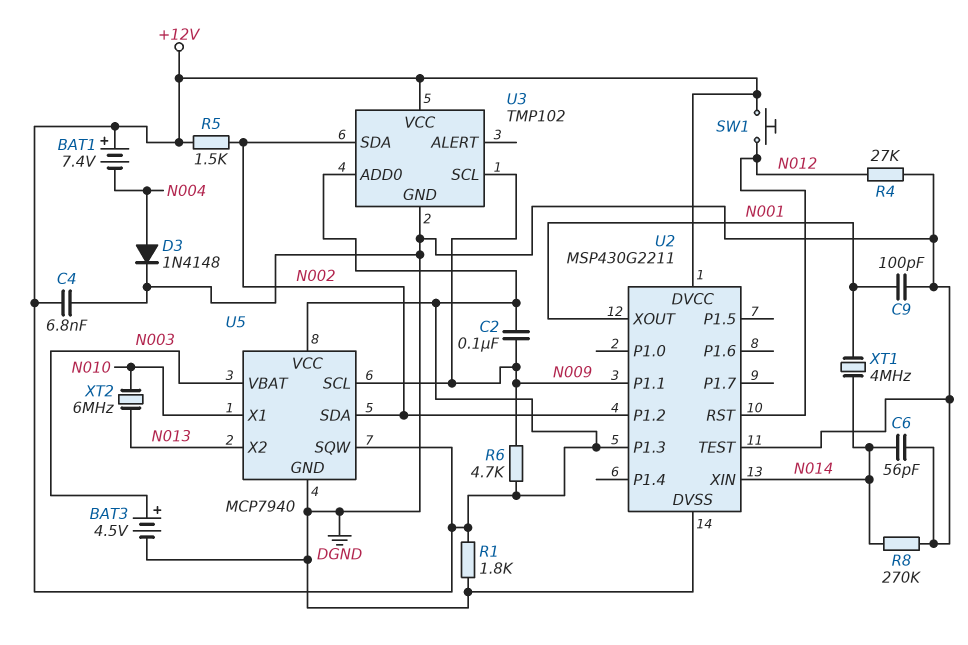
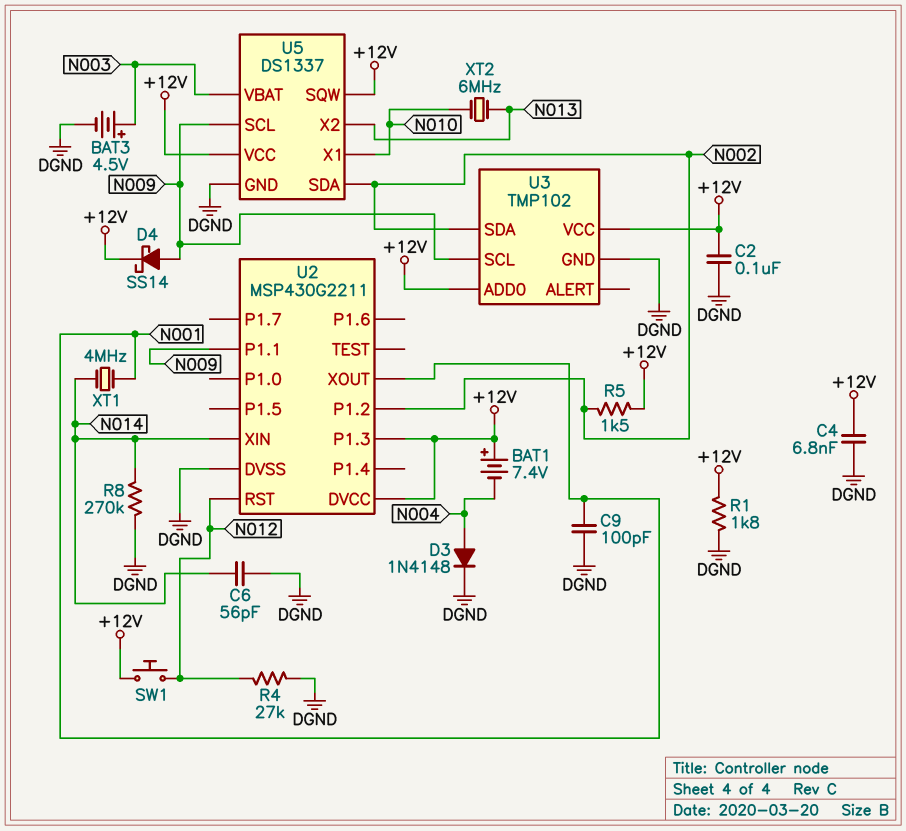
C2: 100nF (+12V, N009) -> 100nF (+12V, DGND)
D4: none -> schottky SS14 (A N009, K +12V)
R6: 4.7k (+12V, N009) -> none
U2 pin TEST: DGND -> none
U5: MCP7940 -> DS1337

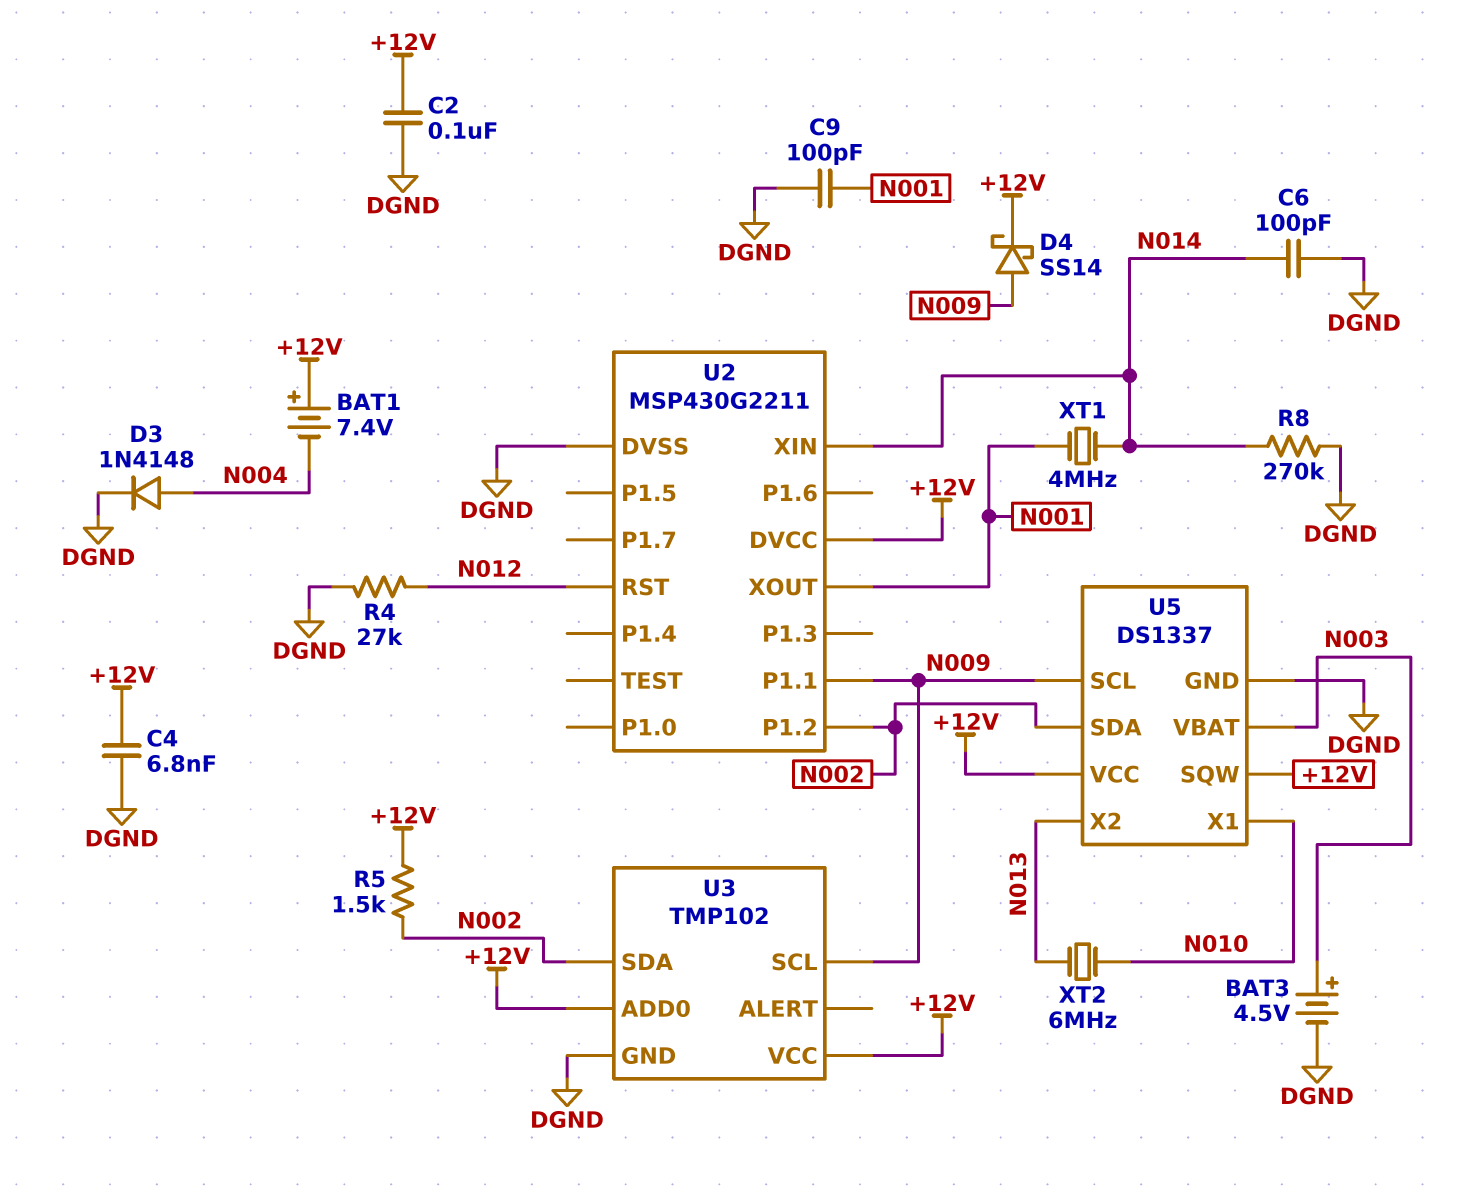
C6: 56pF (DGND, N014) -> 100pF (DGND, N014)
R1: 1.8k (+12V, DGND) -> none
SW1: button (+12V, N012) -> none
U2 pin P1.3: +12V -> none

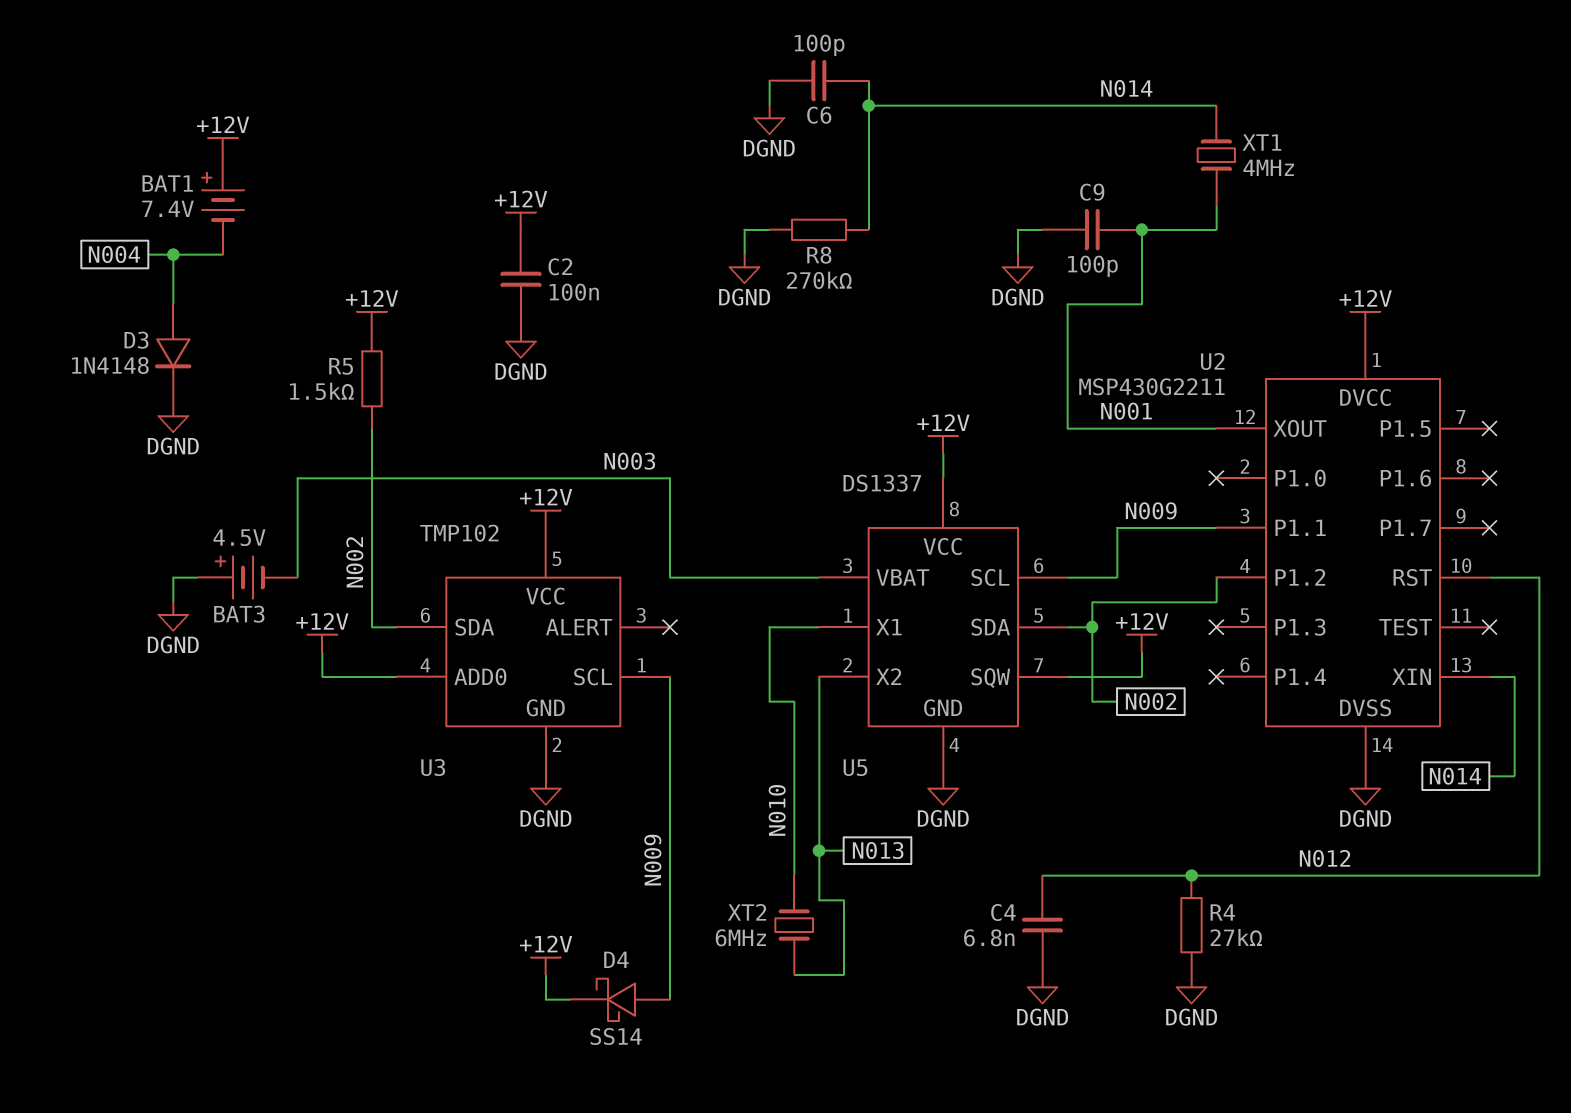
BAT3: 4.5V (plus N003, minus DGND) -> 4.5V (plus DGND, minus N003)
C4: 6.8nF (+12V, DGND) -> 6.8nF (DGND, N012)

